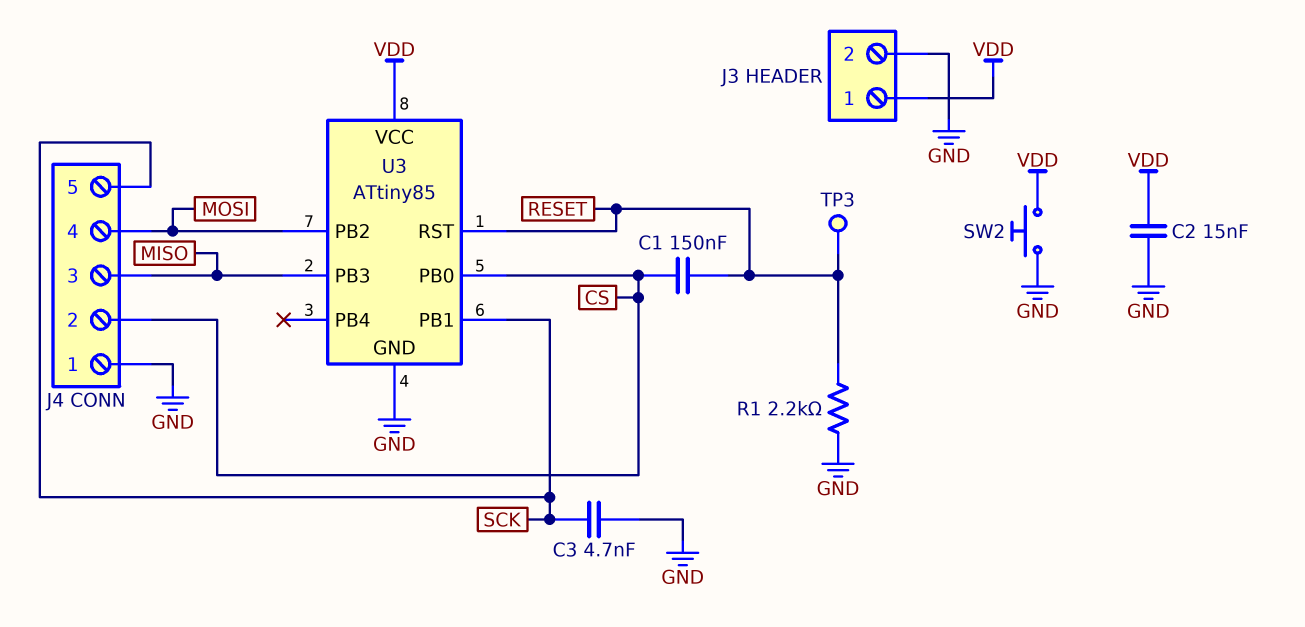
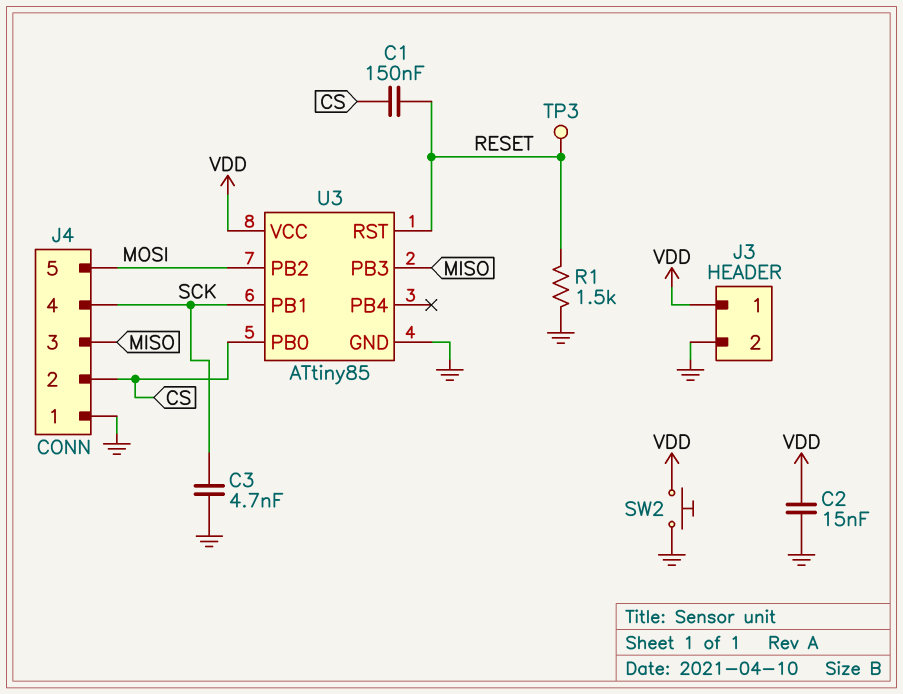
J4 pin 4: MOSI -> SCK
J4 pin 5: SCK -> MOSI
R1: 2.2k (GND, RESET) -> 1.5k (GND, RESET)

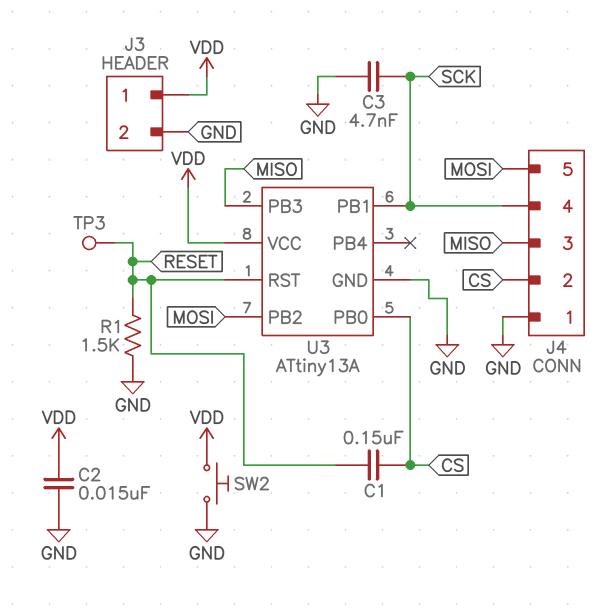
U3: ATtiny85 -> ATtiny13A

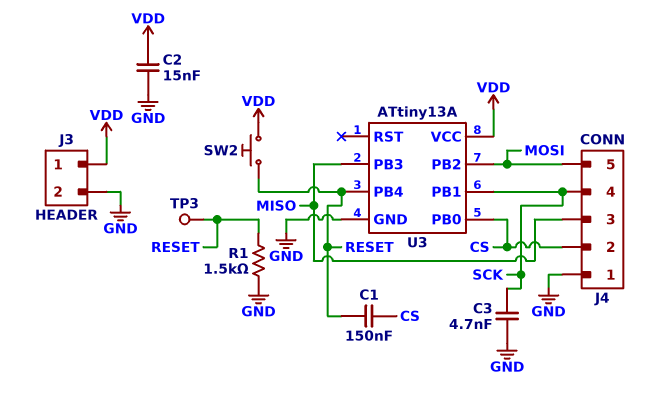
SW2: button (GND, VDD) -> button (RESET, VDD)
U3 pin PB4: none -> RESET
U3 pin RST: RESET -> none

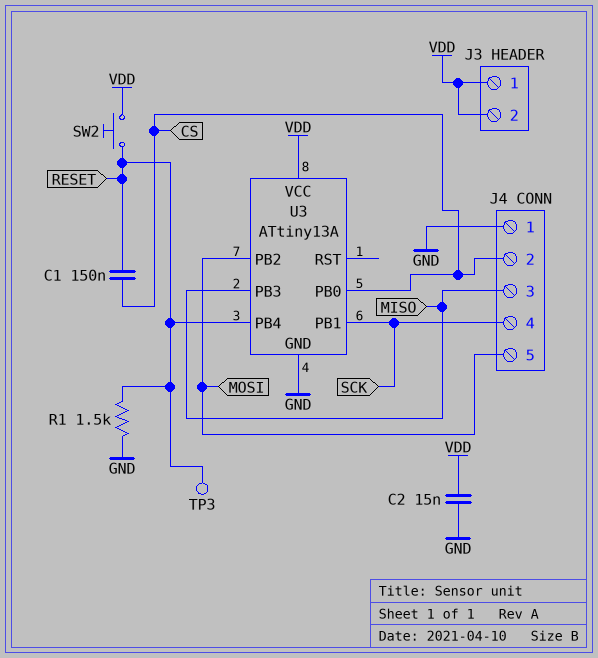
C3: 4.7nF (GND, SCK) -> none
J3 pin 2: GND -> VDD

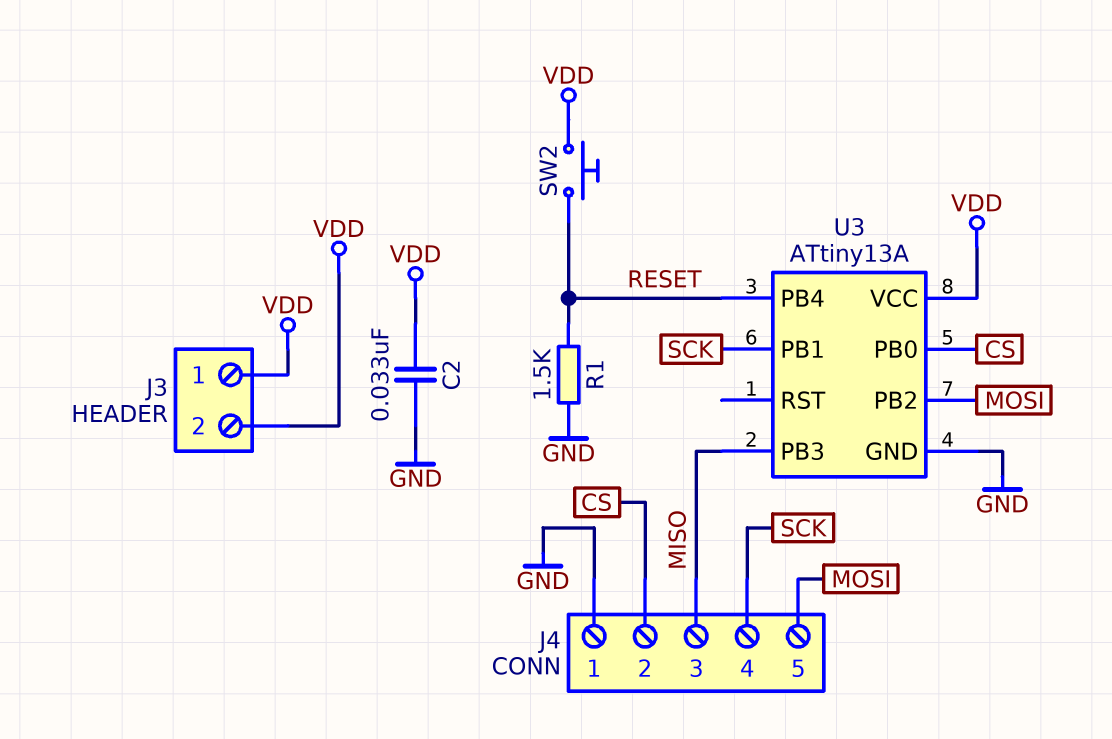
C1: 150nF (CS, RESET) -> none
C2: 15nF (GND, VDD) -> 33nF (GND, VDD)
TP3: test point (RESET) -> none

